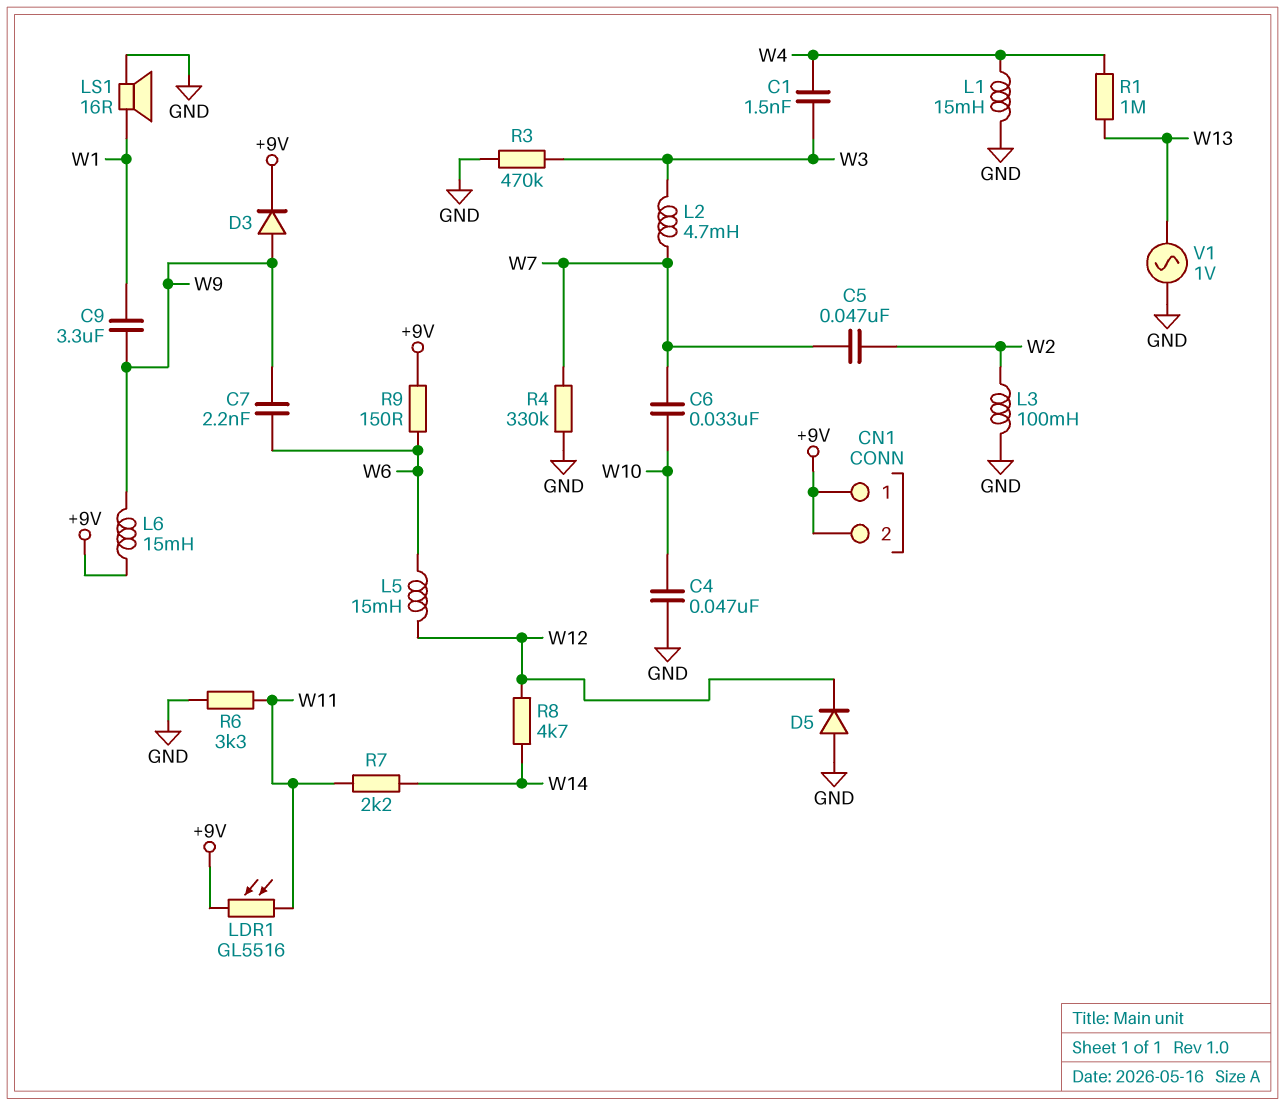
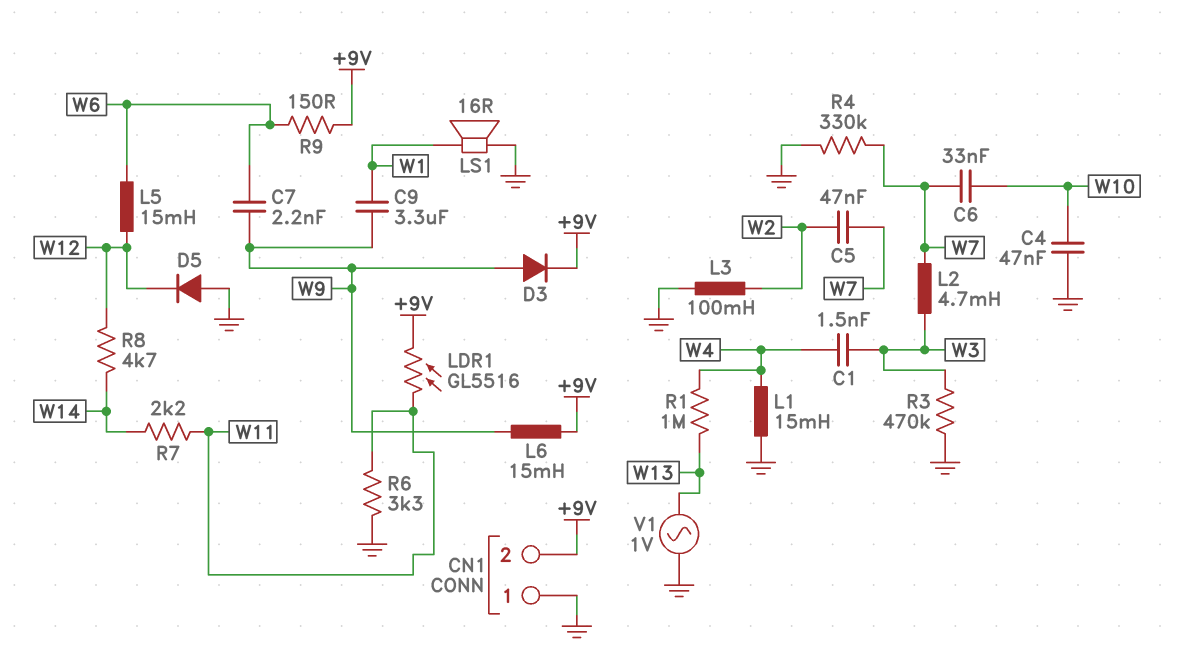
CN1 pin 1: +9V -> GND

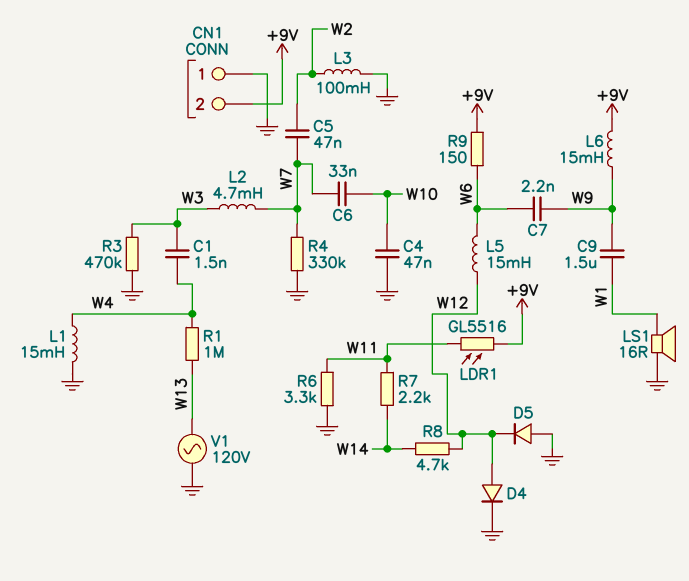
C9: 3.3uF (W1, W9) -> 1.5uF (W1, W9)
D3: diode (A W9, K +9V) -> none
D4: none -> diode (A W12, K GND)
V1: AC 1V (GND, W13) -> AC 120V (GND, W13)

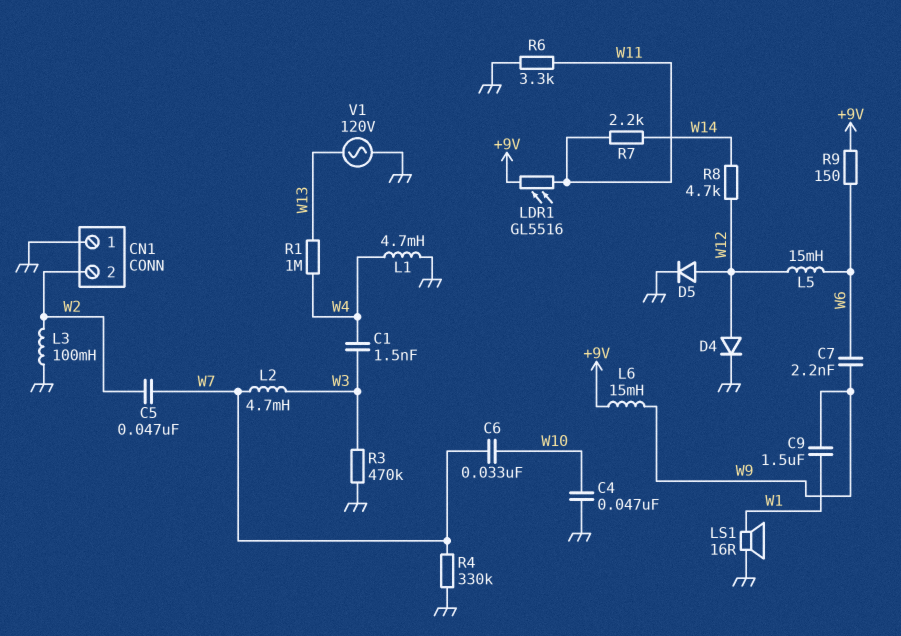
CN1 pin 2: +9V -> W2
D5: diode (A GND, K W12) -> diode (A W12, K GND)
L1: 15mH (GND, W4) -> 4.7mH (GND, W4)

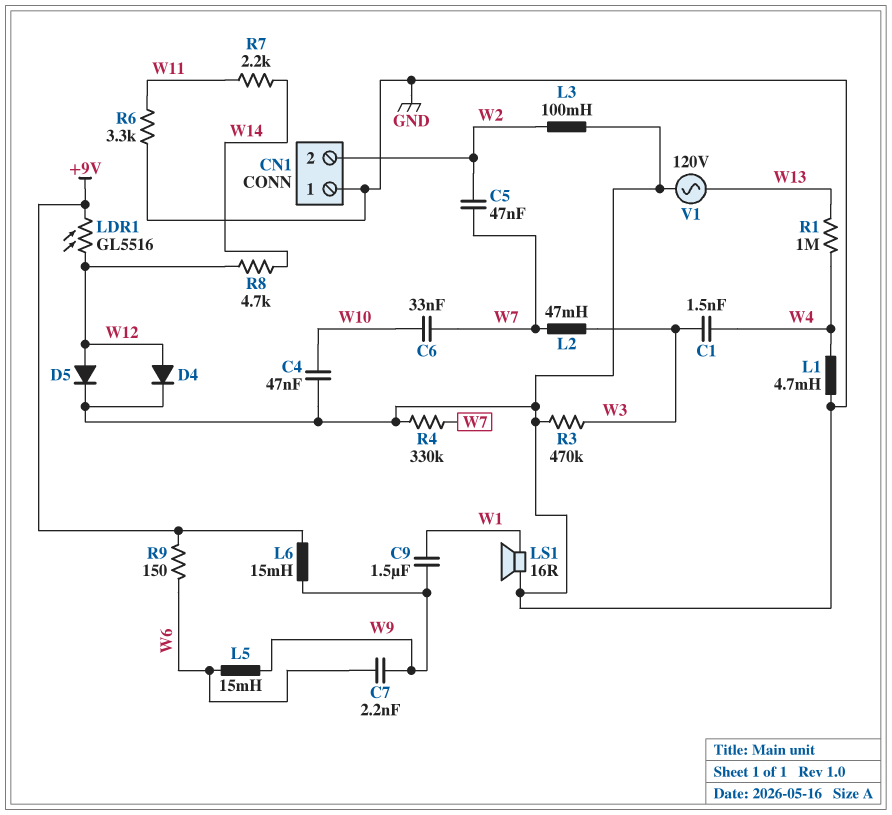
L2: 4.7mH (W3, W7) -> 47mH (W3, W7)
L5: 15mH (W6, W12) -> 15mH (W6, W9)
LDR1: GL5516 (+9V, W11) -> GL5516 (+9V, W12)

